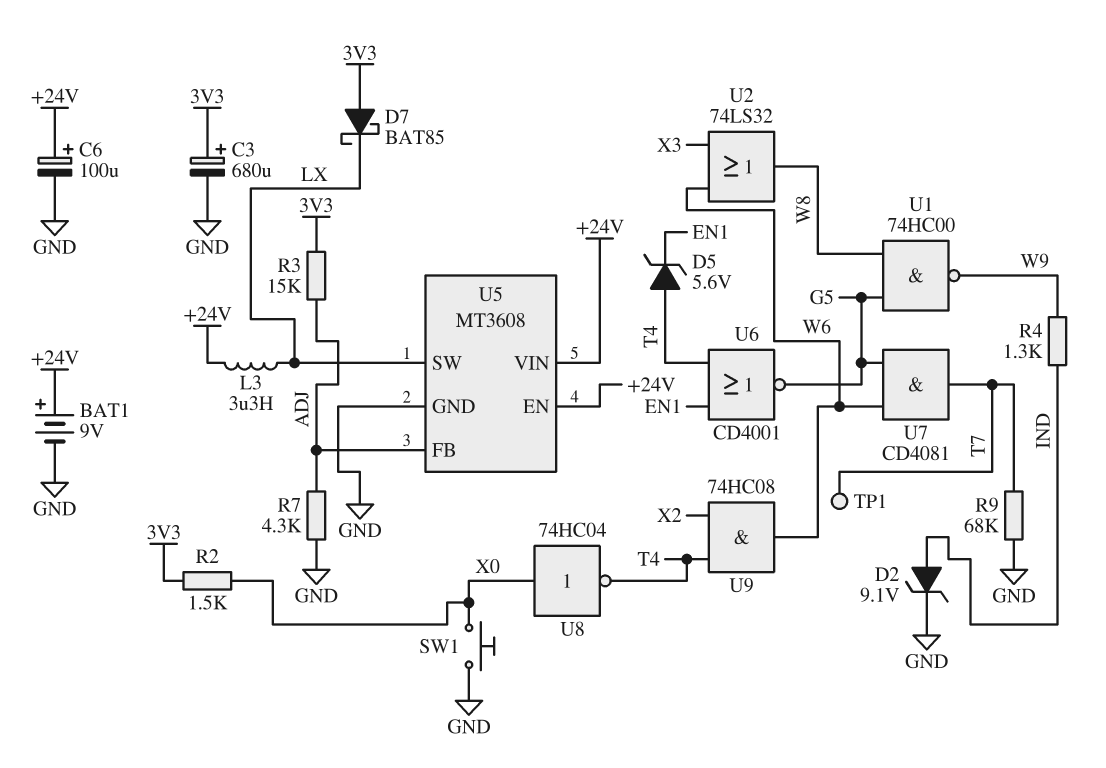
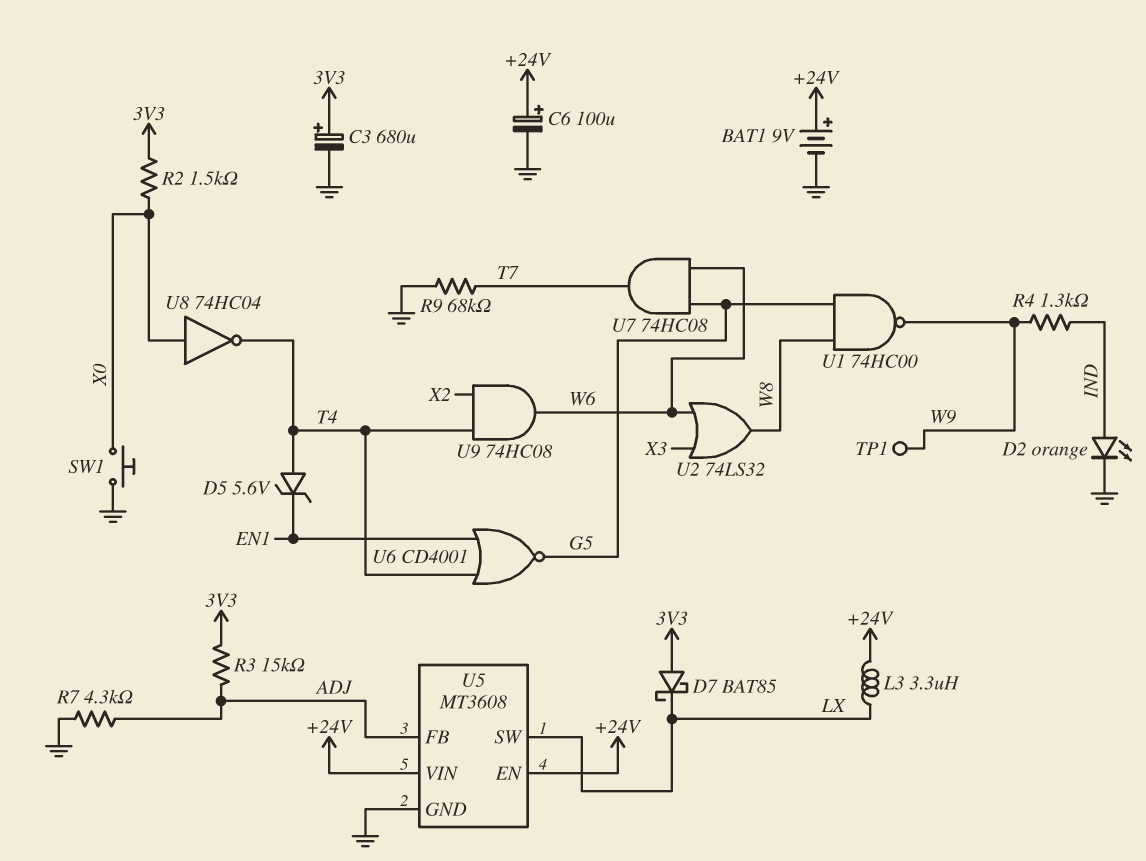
D2: zener 9.1V (A IND, K GND) -> LED orange (A IND, K GND)
TP1: test point (T7) -> test point (W9)
U7: AND CD4081 (in G5, in W6, out T7) -> AND 74HC08 (in G5, in W6, out T7)

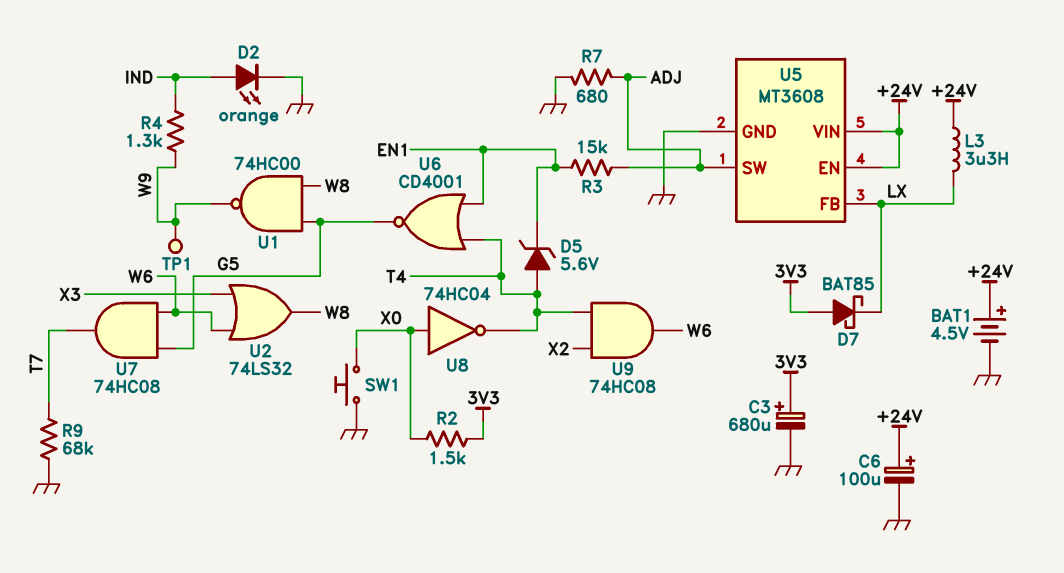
BAT1: 9V (plus +24V, minus GND) -> 4.5V (plus +24V, minus GND)
R3: 15k (3V3, ADJ) -> 15k (ADJ, EN1)
R7: 4.3k (ADJ, GND) -> 680 (ADJ, GND)
U5 pin FB: ADJ -> LX
U5 pin SW: LX -> ADJ

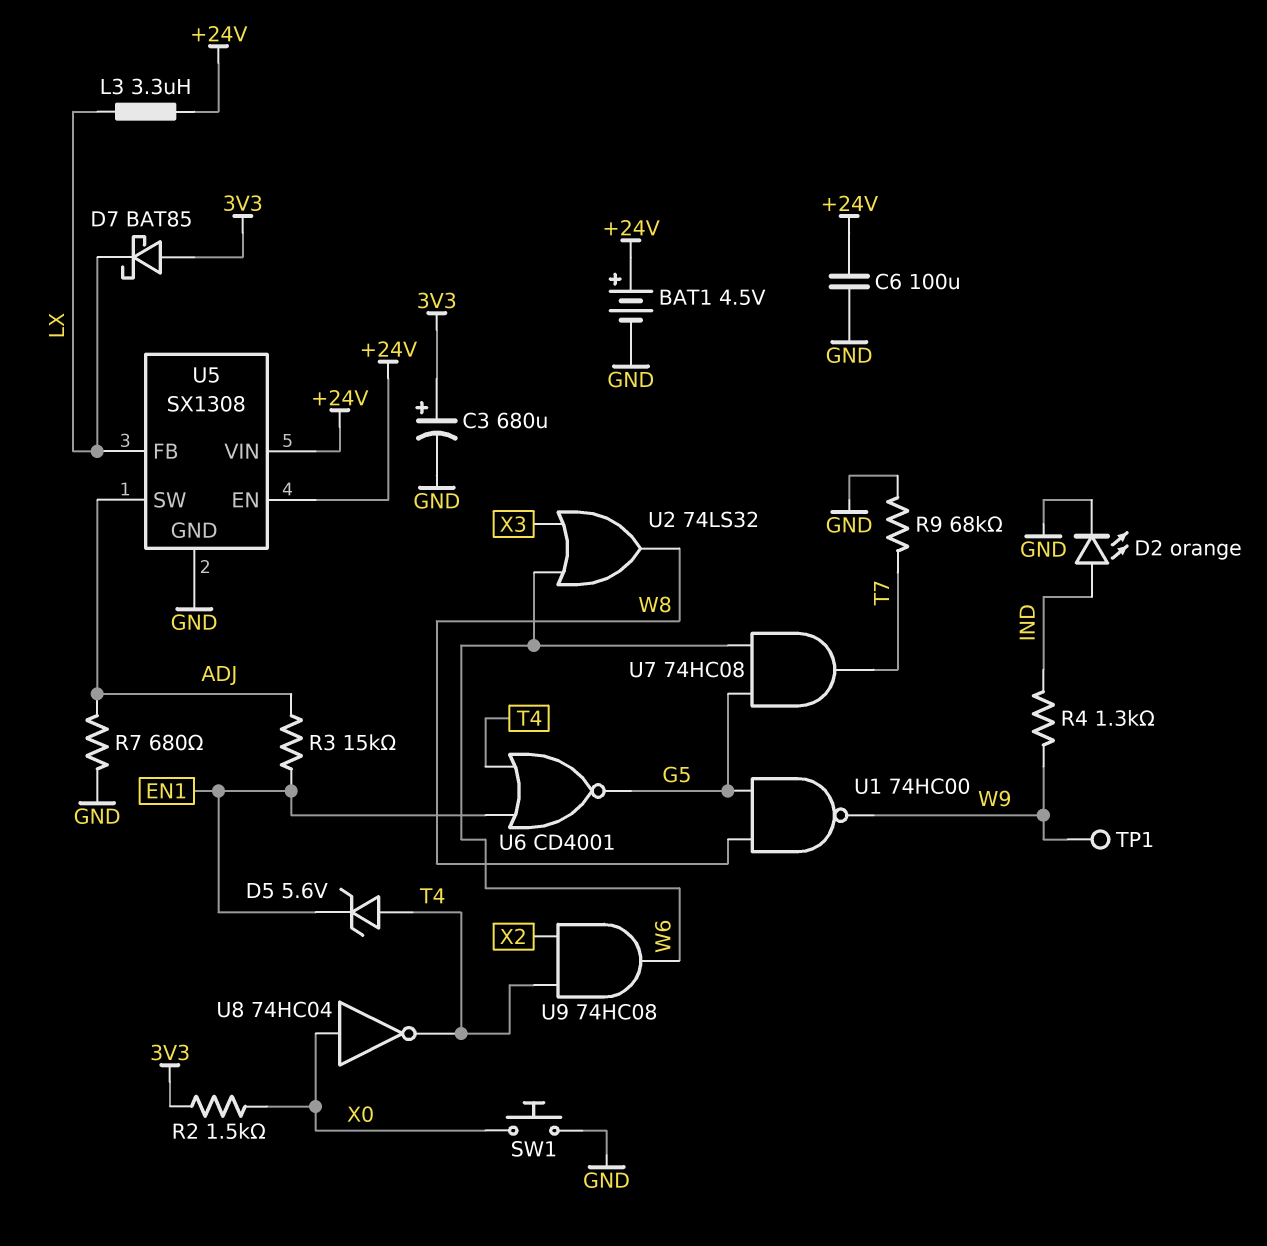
C6: 100uF (plus +24V, minus GND) -> 100uF (+24V, GND)
U5: MT3608 -> SX1308

